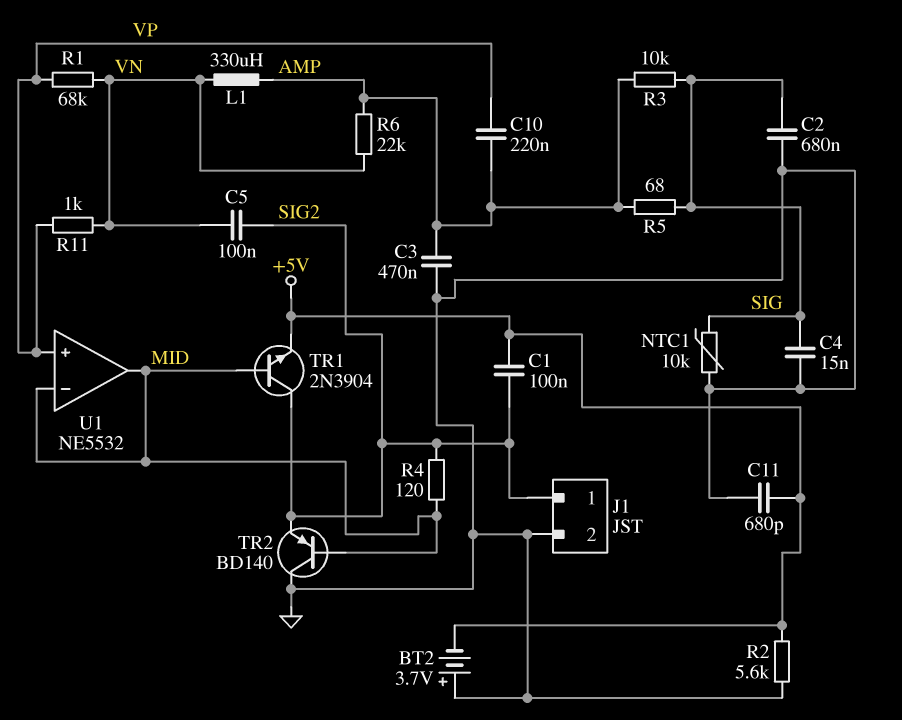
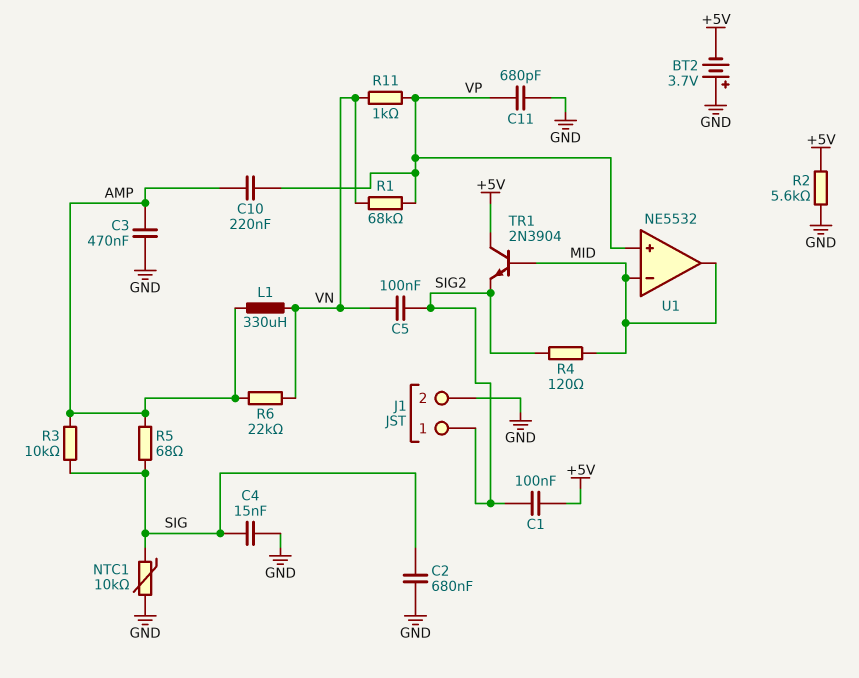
C11: 680pF (+5V, GND) -> 680pF (GND, VP)
TR1: NPN 2N3904 (B MID, C SIG2, E +5V) -> NPN 2N3904 (B MID, C +5V, E SIG2)
TR2: PNP BD140 (B MID, C GND, E SIG2) -> none

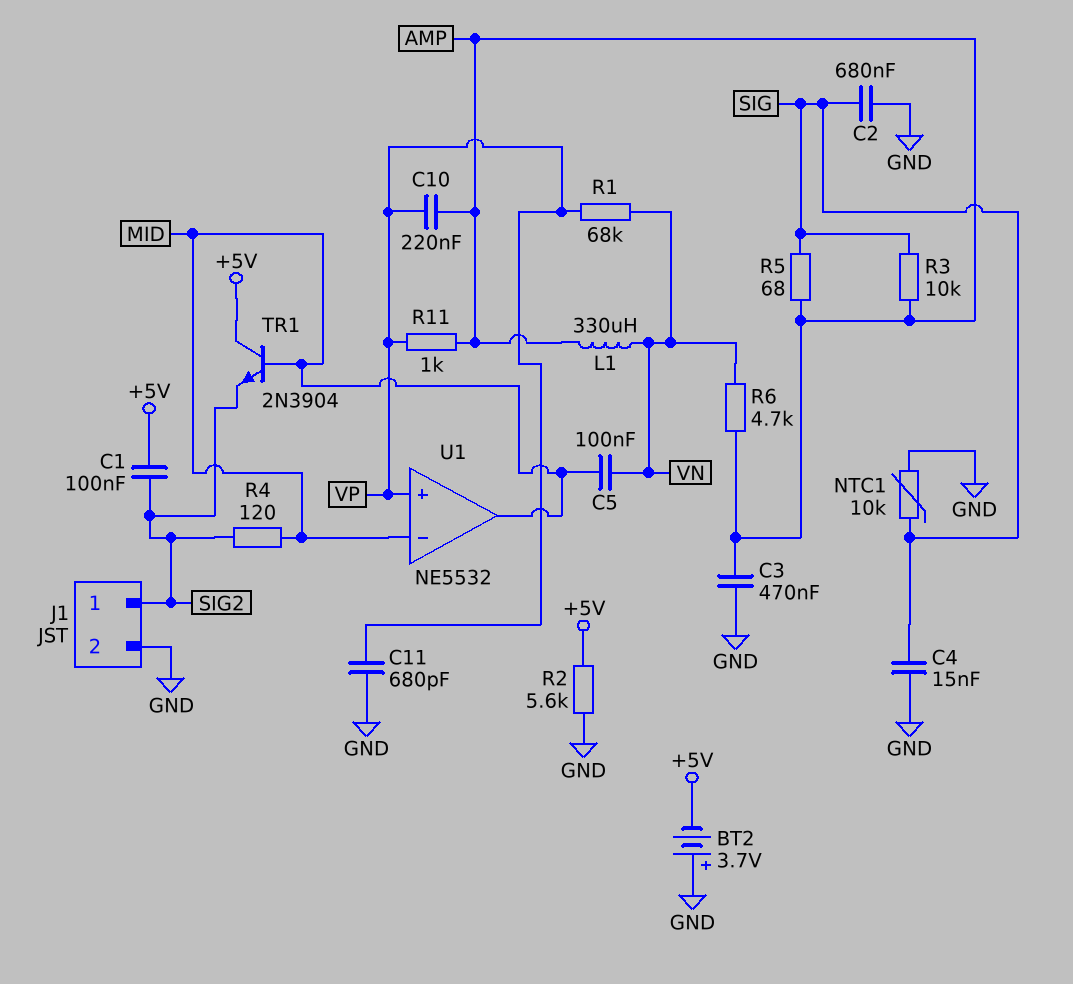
C5: 100nF (SIG2, VN) -> 100nF (MID, VN)
R6: 22k (AMP, VN) -> 4.7k (AMP, VN)
R11: 1k (VN, VP) -> 1k (AMP, VP)

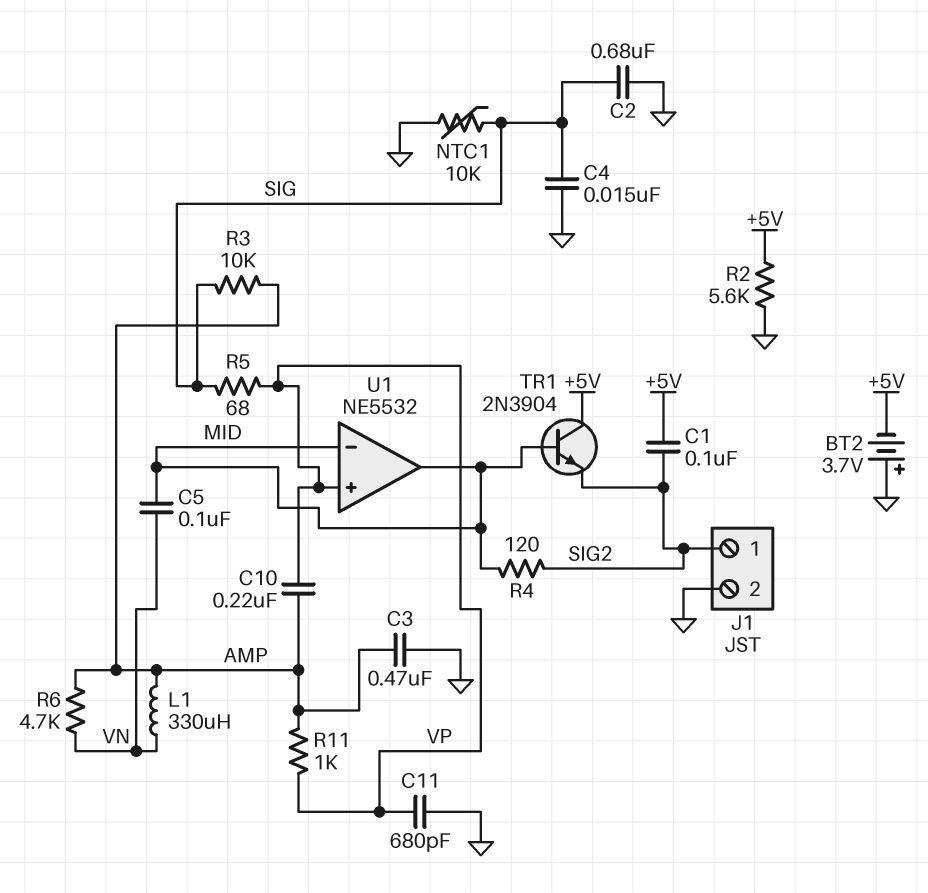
R1: 68k (VN, VP) -> none
R5: 68 (AMP, SIG) -> 68 (SIG, VP)

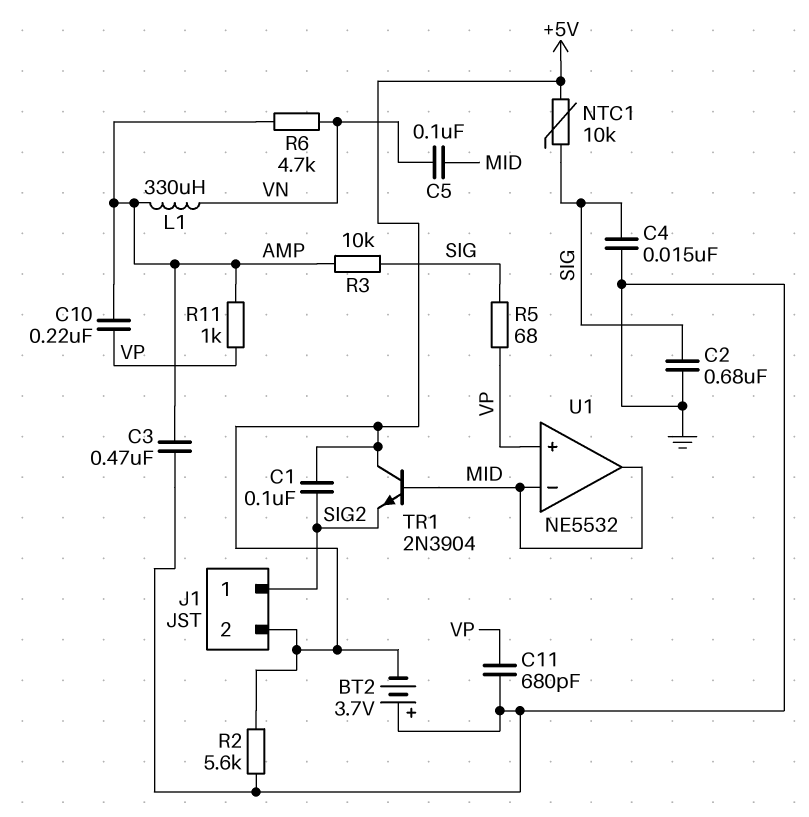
J1 pin 2: GND -> +5V
NTC1: 10k (GND, SIG) -> 10k (+5V, SIG)
R4: 120 (MID, SIG2) -> none

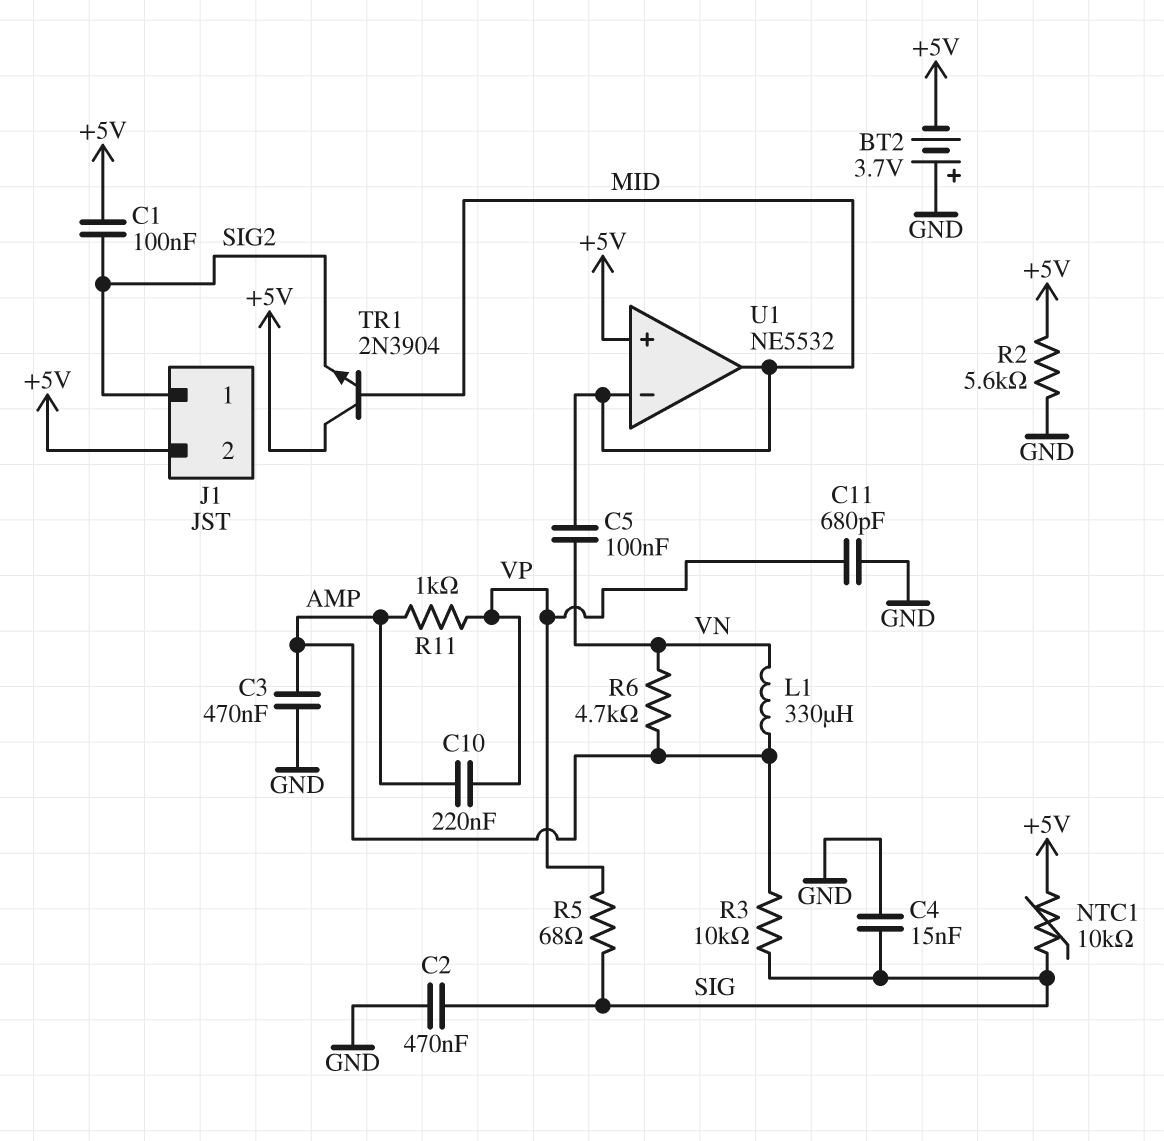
C2: 680nF (GND, SIG) -> 470nF (GND, SIG)
U1 pin in+: VP -> +5V

